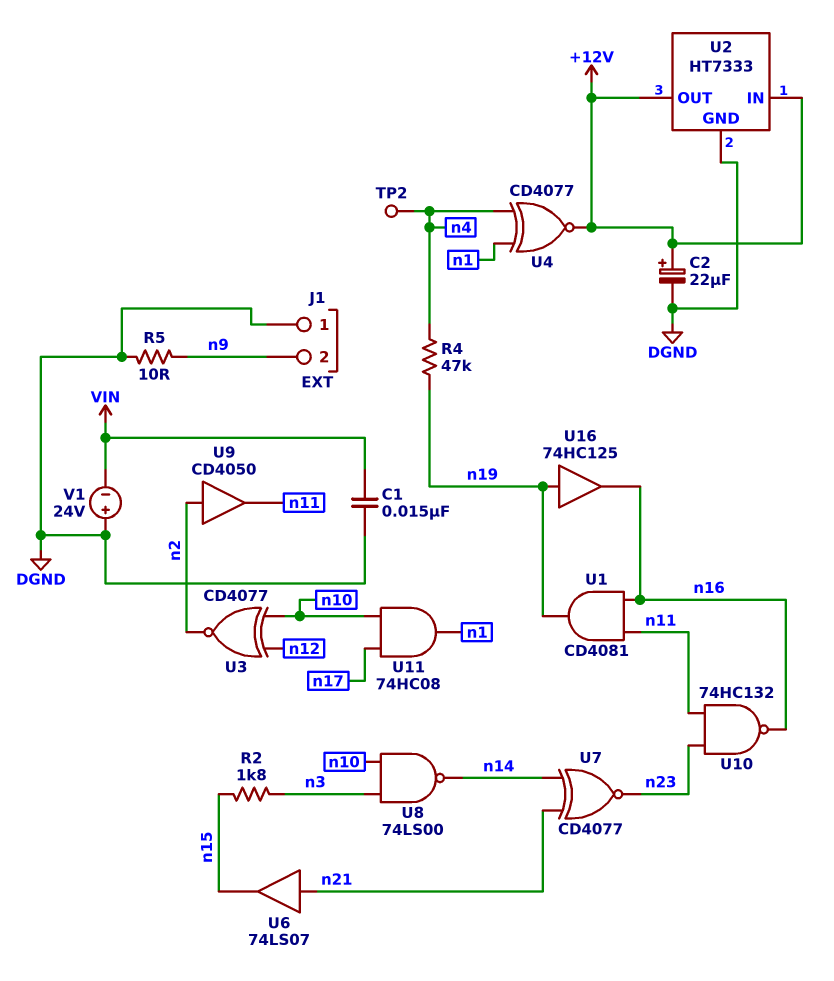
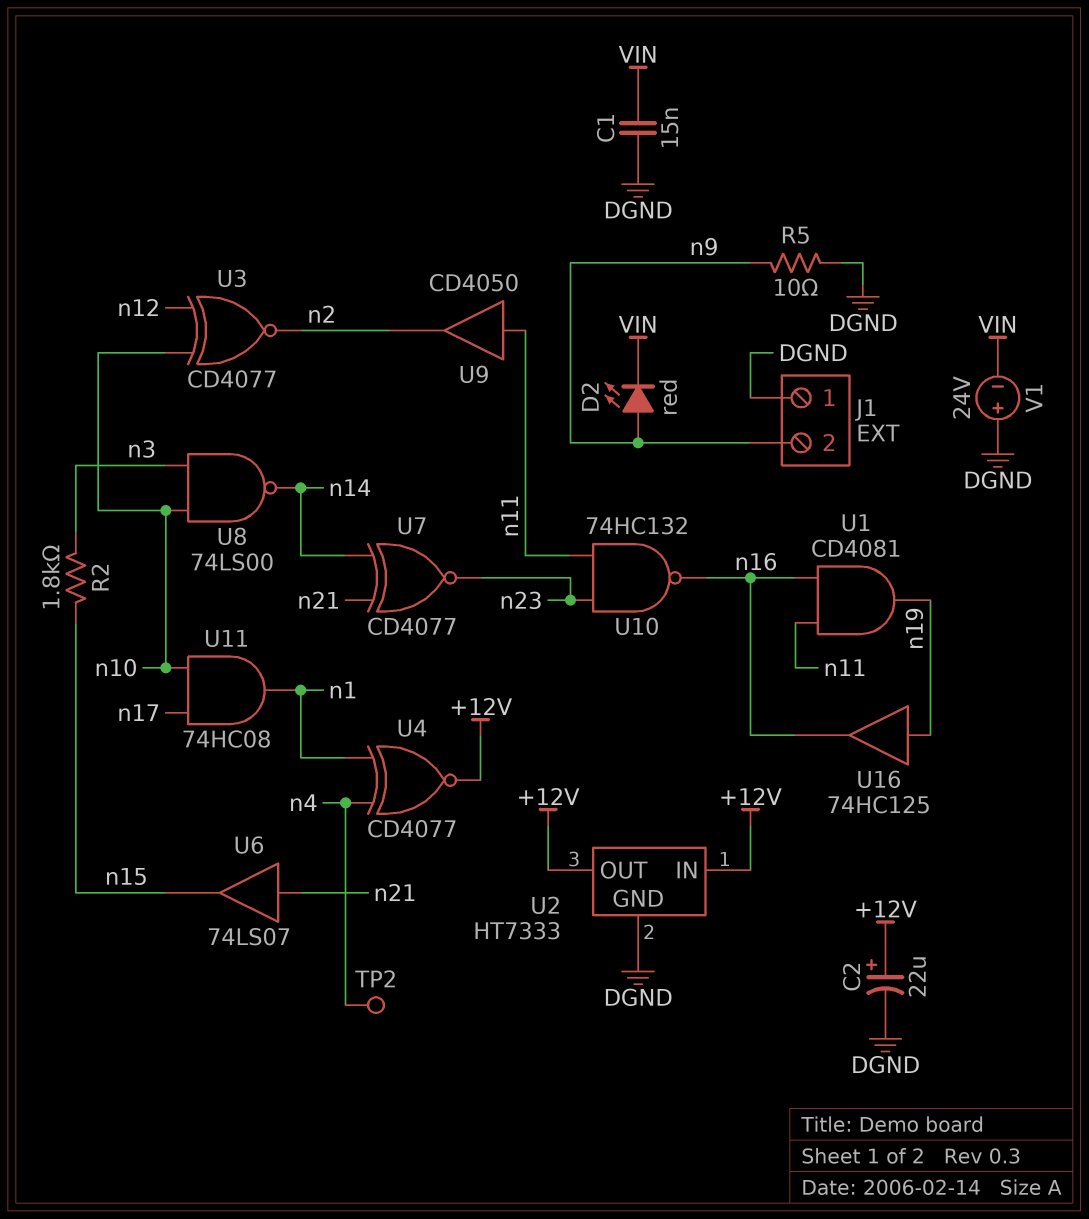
D2: none -> LED red (A n9, K VIN)
R4: 47k (n4, n19) -> none
U9: buffer CD4050 (in n2, out n11) -> buffer CD4050 (in n11, out n2)

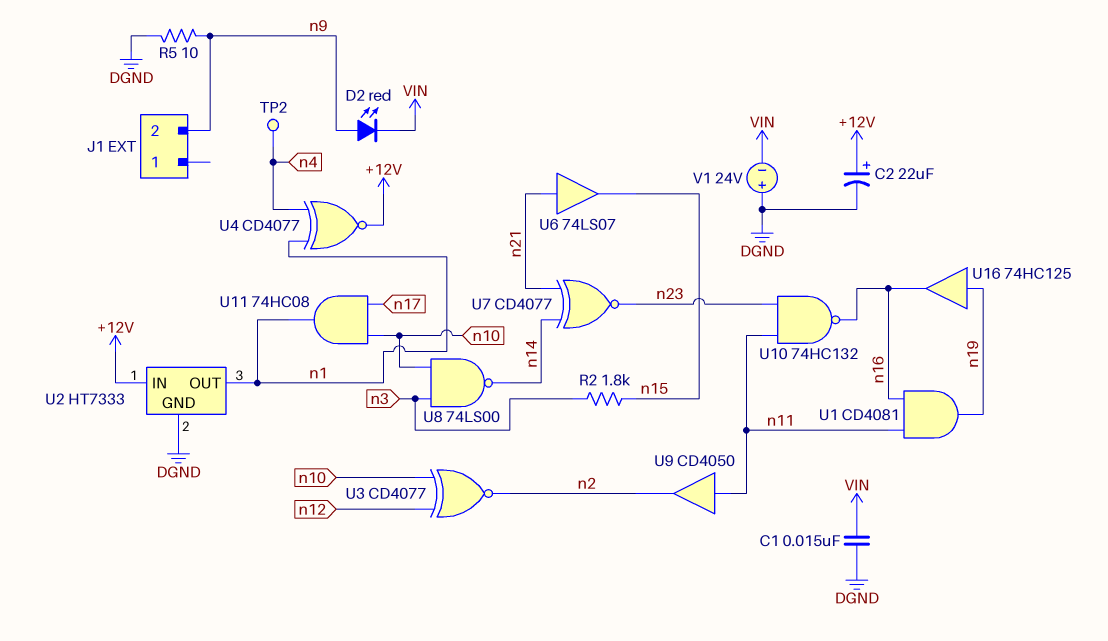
J1 pin 1: DGND -> none
U2 pin OUT: +12V -> n1

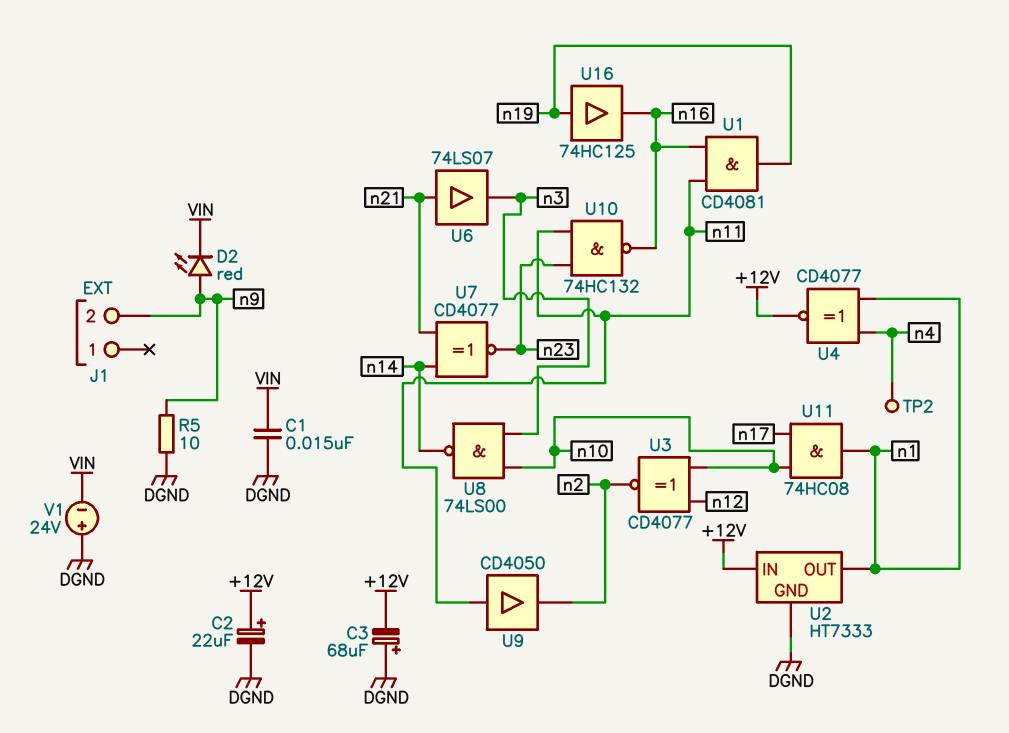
C3: none -> 68uF (plus DGND, minus +12V)
R2: 1.8k (n3, n15) -> none
U6: buffer 74LS07 (in n21, out n15) -> buffer 74LS07 (in n21, out n3)

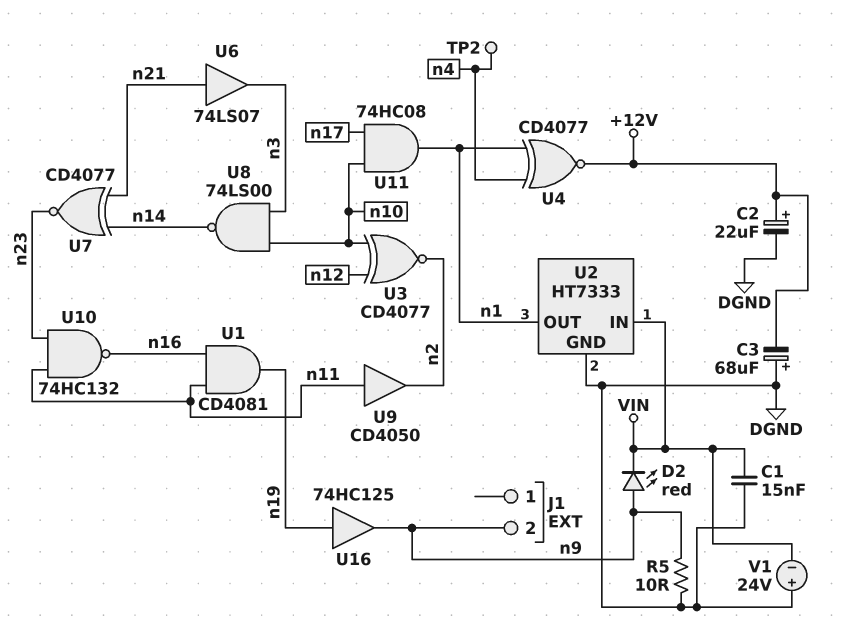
U2 pin IN: +12V -> VIN
U16: buffer 74HC125 (in n19, out n16) -> buffer 74HC125 (in n19, out n9)

